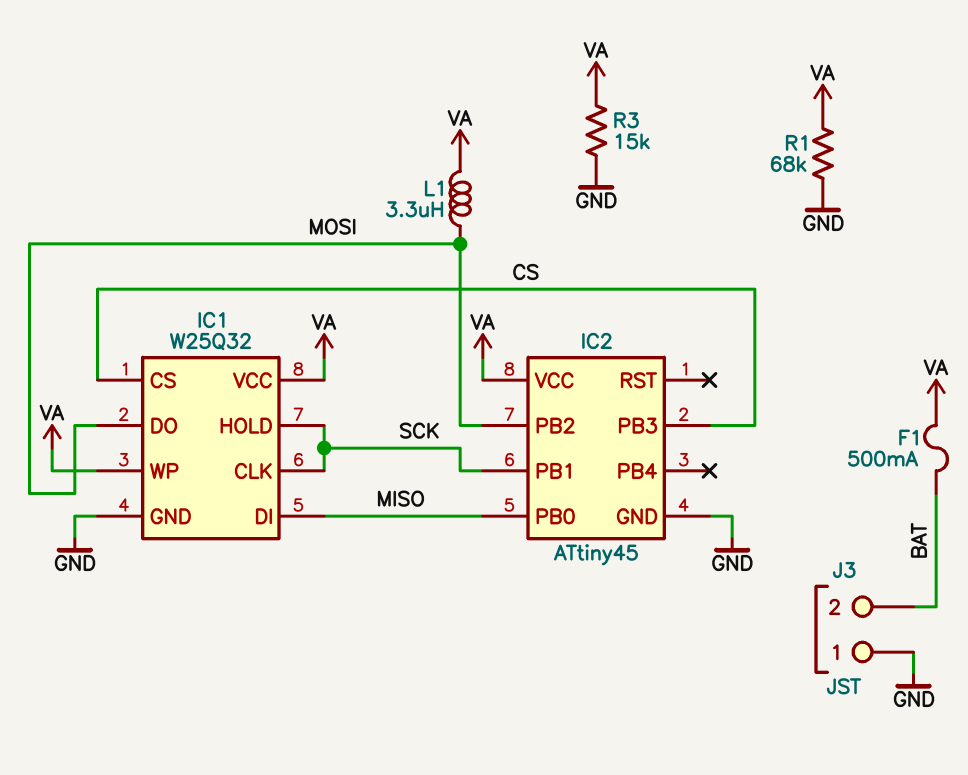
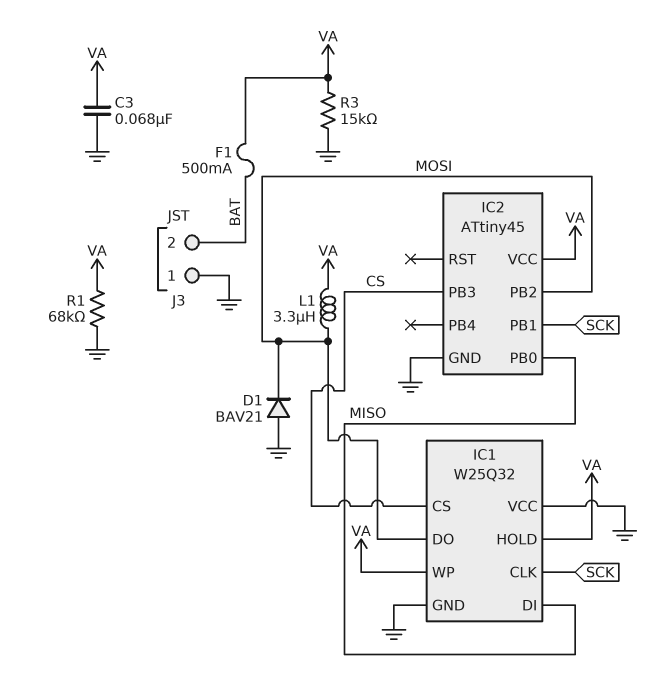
C3: none -> 68nF (GND, VA)
D1: none -> diode BAV21 (A GND, K MOSI)
IC1 pin HOLD: SCK -> VA
IC1 pin VCC: VA -> GND

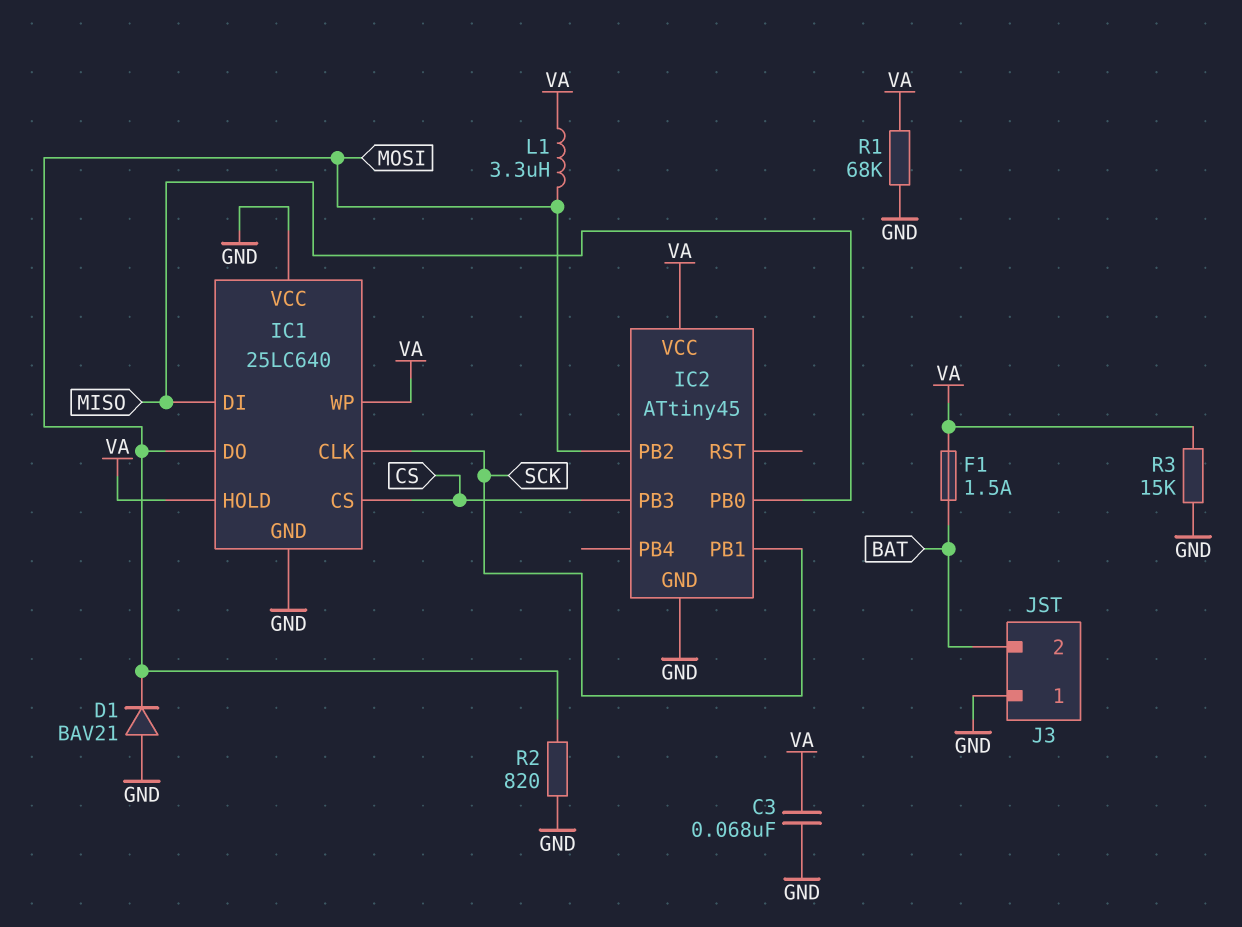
F1: 500mA (BAT, VA) -> 1.5A (BAT, VA)
IC1: W25Q32 -> 25LC640
R2: none -> 820 (GND, MOSI)

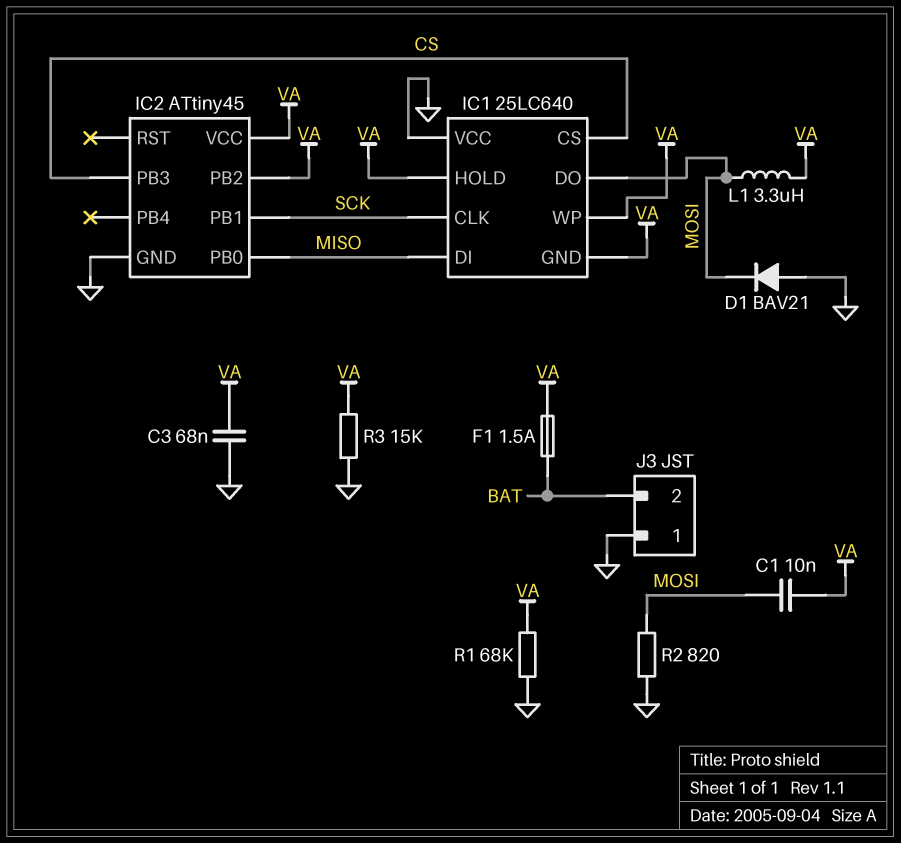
C1: none -> 10nF (MOSI, VA)
IC1 pin GND: GND -> VA
IC2 pin PB2: MOSI -> VA

